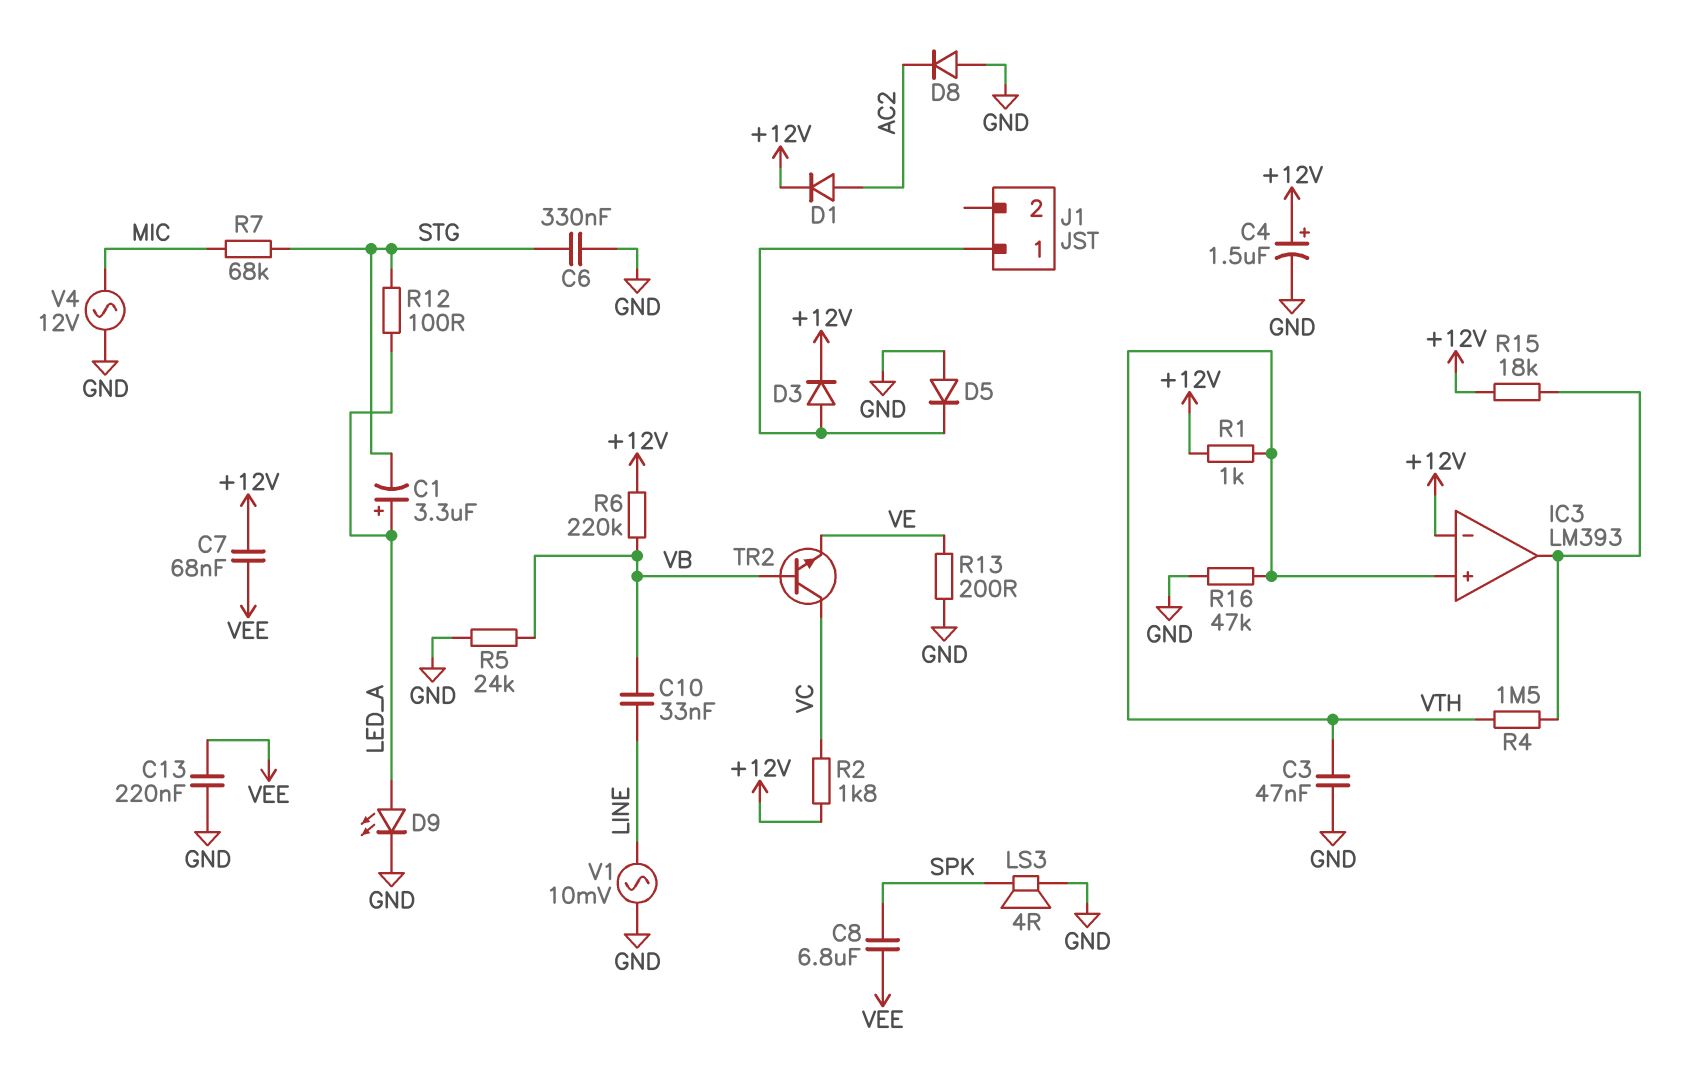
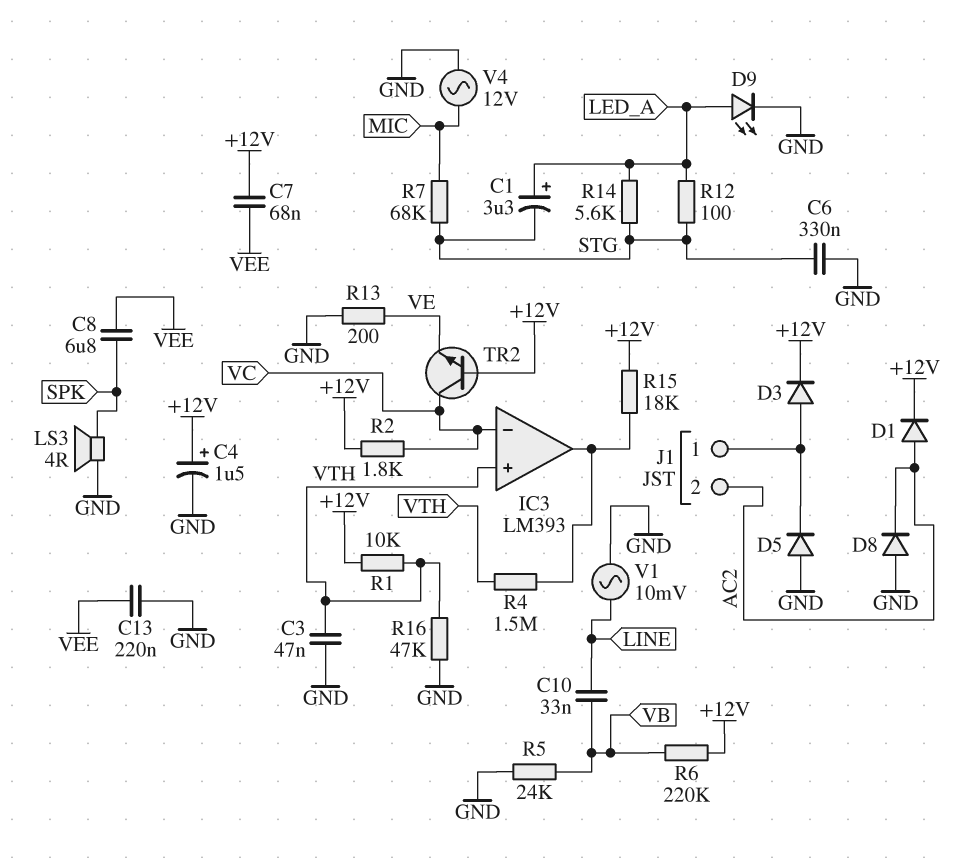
IC3 pin in-: +12V -> VC
J1 pin 2: none -> AC2
R1: 1k (+12V, VTH) -> 10k (+12V, VTH)
R14: none -> 5.6k (LED_A, STG)
TR2: NPN (B VB, C VC, E VE) -> NPN (B +12V, C VC, E VE)

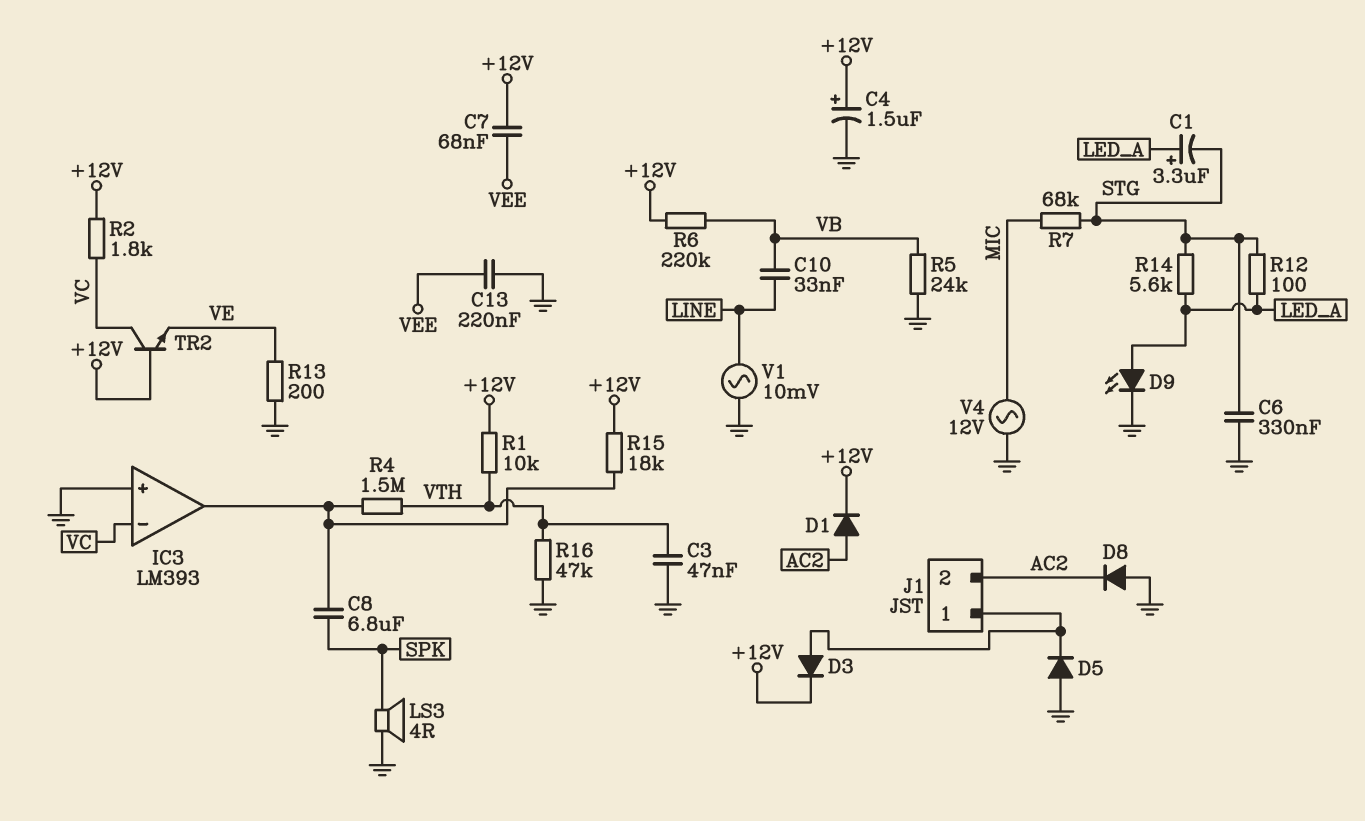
C8: 6.8uF (SPK, VEE) -> 6.8uF (IC3/out, SPK)
IC3 pin in+: VTH -> GND

